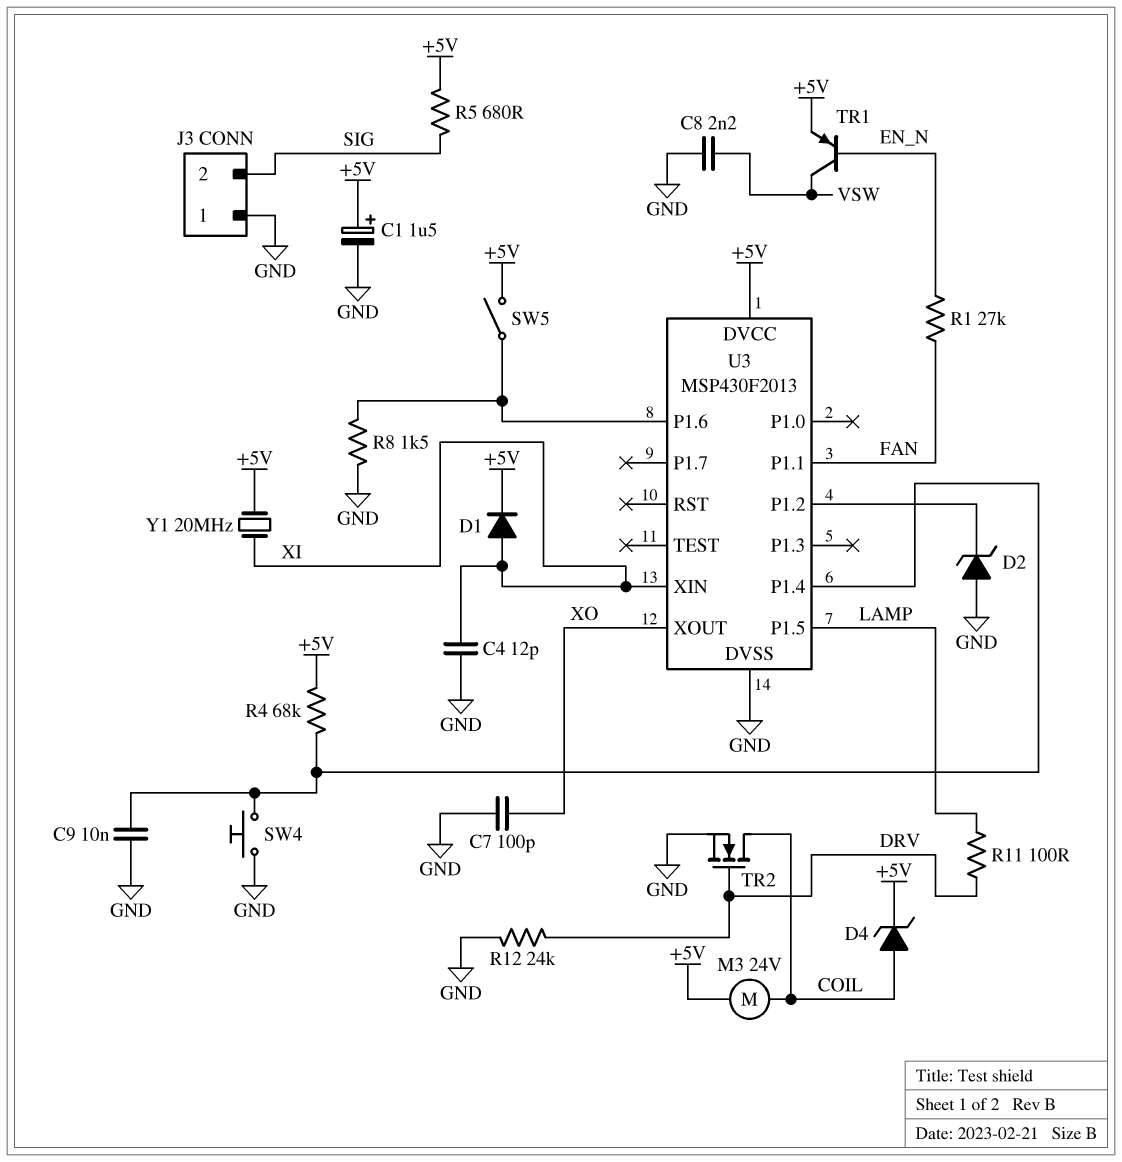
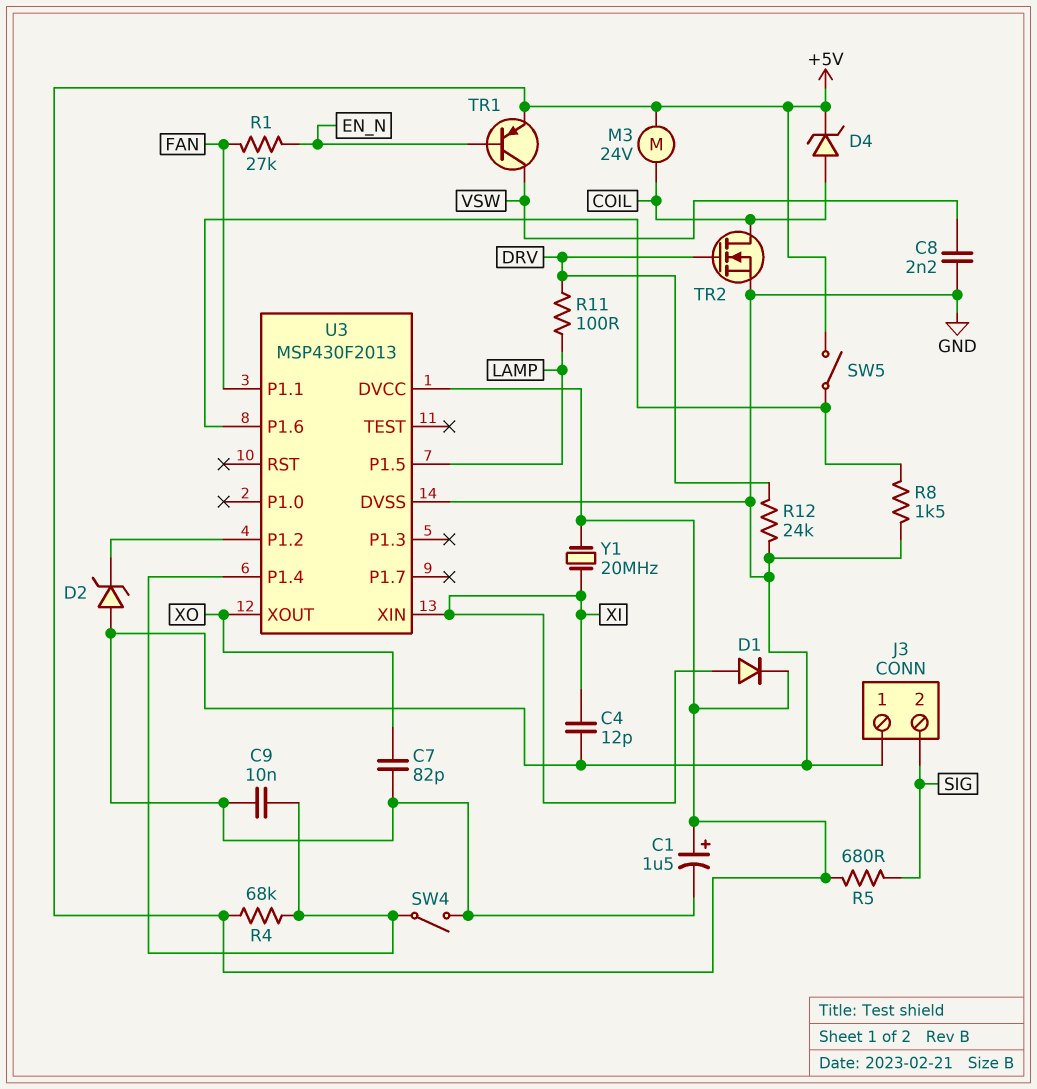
C7: 100pF (GND, XO) -> 82pF (GND, XO)
SW4: button (GND, U3/P1.4) -> switch (GND, U3/P1.4)

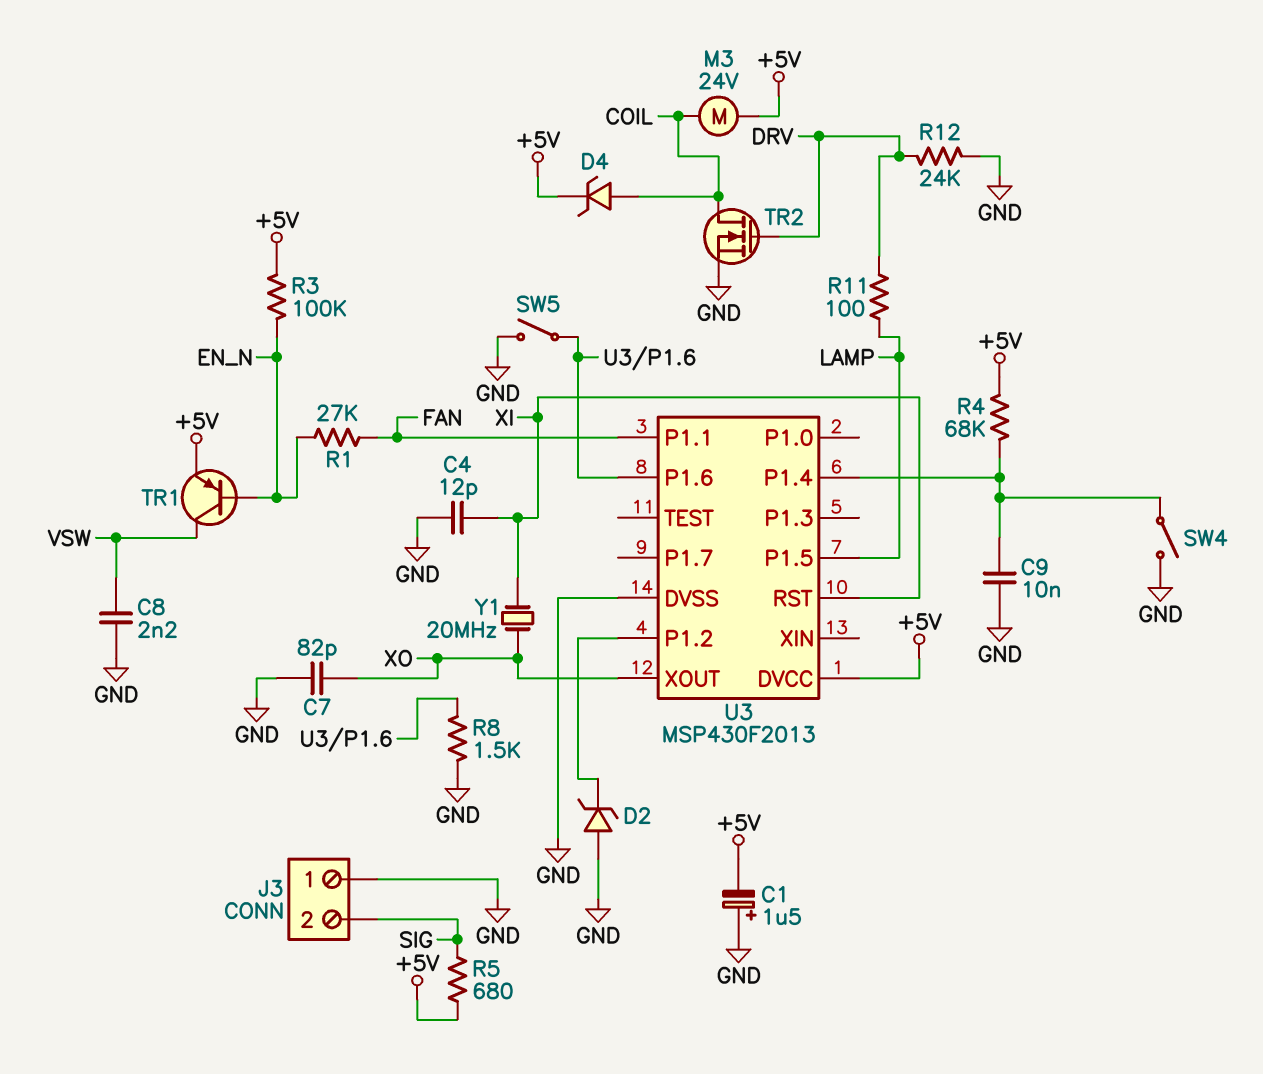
C1: 1.5uF (plus +5V, minus GND) -> 1.5uF (plus GND, minus +5V)
D1: diode (A XI, K +5V) -> none
R3: none -> 100k (+5V, EN_N)
SW5: switch (+5V, U3/P1.6) -> switch (GND, U3/P1.6)
U3 pin RST: none -> XI
U3 pin XIN: XI -> none
Y1: 20MHz (+5V, XI) -> 20MHz (XI, XO)

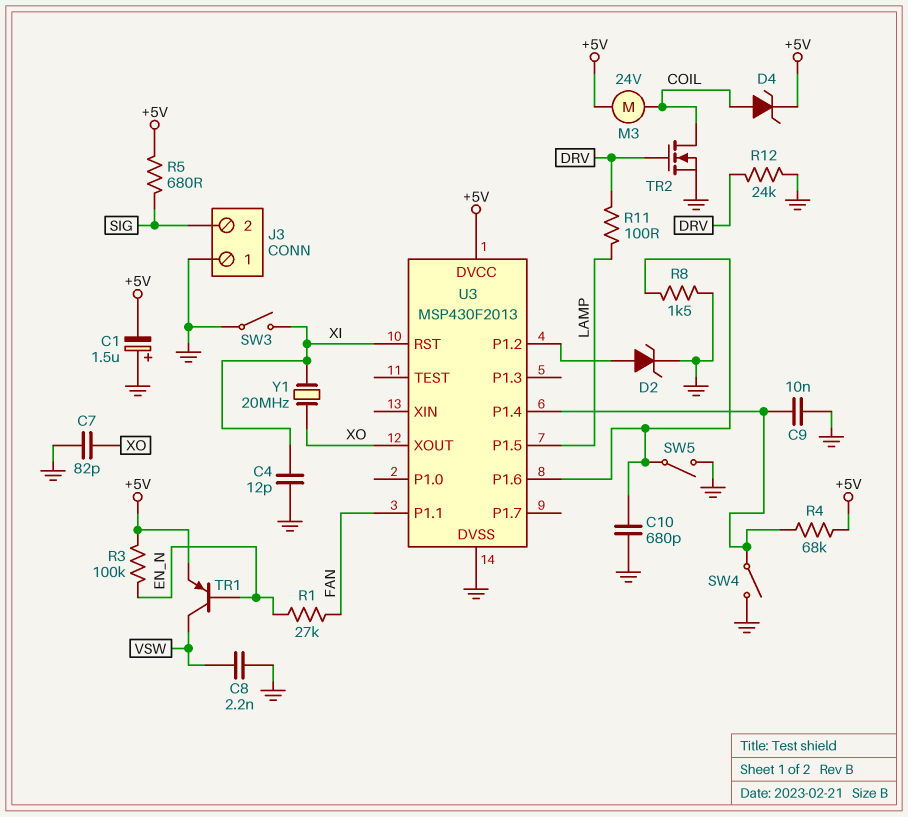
C10: none -> 680pF (GND, U3/P1.6)
D2: zener (A GND, K U3/P1.2) -> zener (A U3/P1.2, K GND)
SW3: none -> switch (GND, XI)

